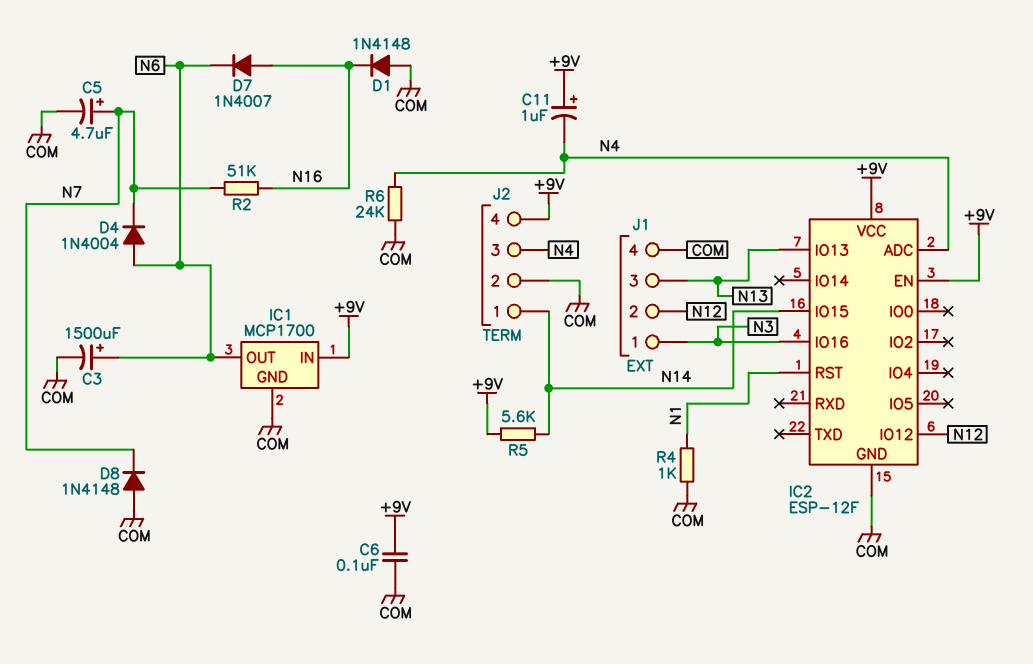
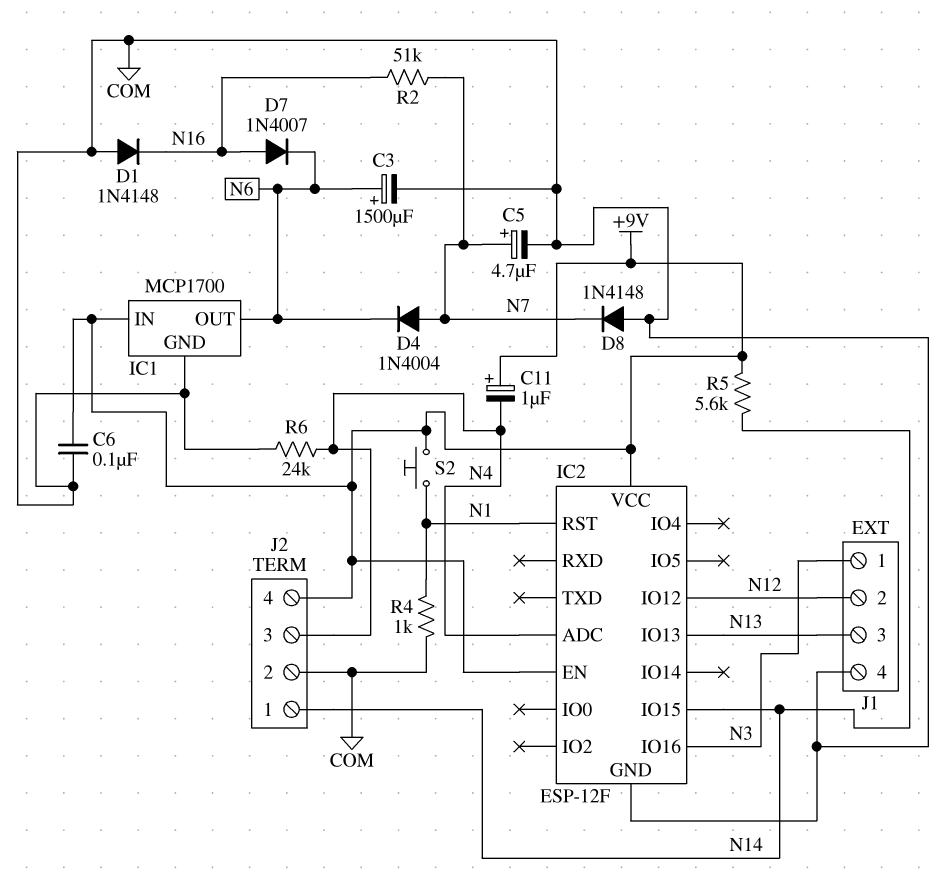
D4: diode 1N4004 (A N6, K N7) -> diode 1N4004 (A N7, K N6)
S2: none -> button (+9V, N1)

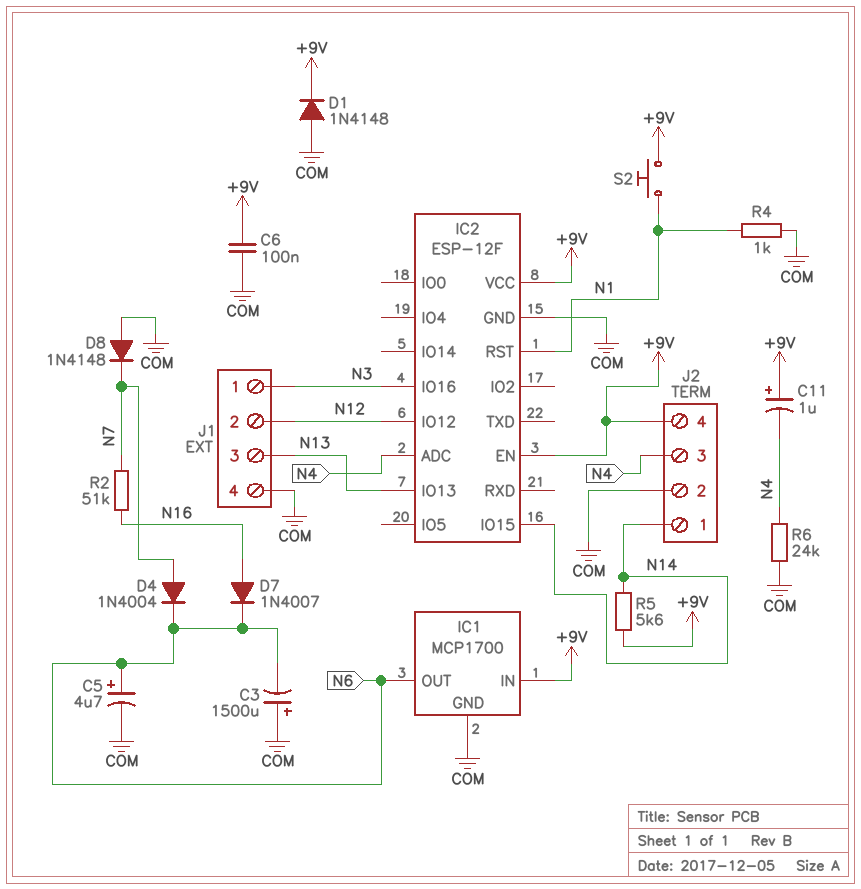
C3: 1500uF (plus N6, minus COM) -> 1500uF (plus COM, minus N6)
C5: 4.7uF (plus N7, minus COM) -> 4.7uF (plus N6, minus COM)
D1: diode 1N4148 (A COM, K N16) -> diode 1N4148 (A COM, K +9V)

